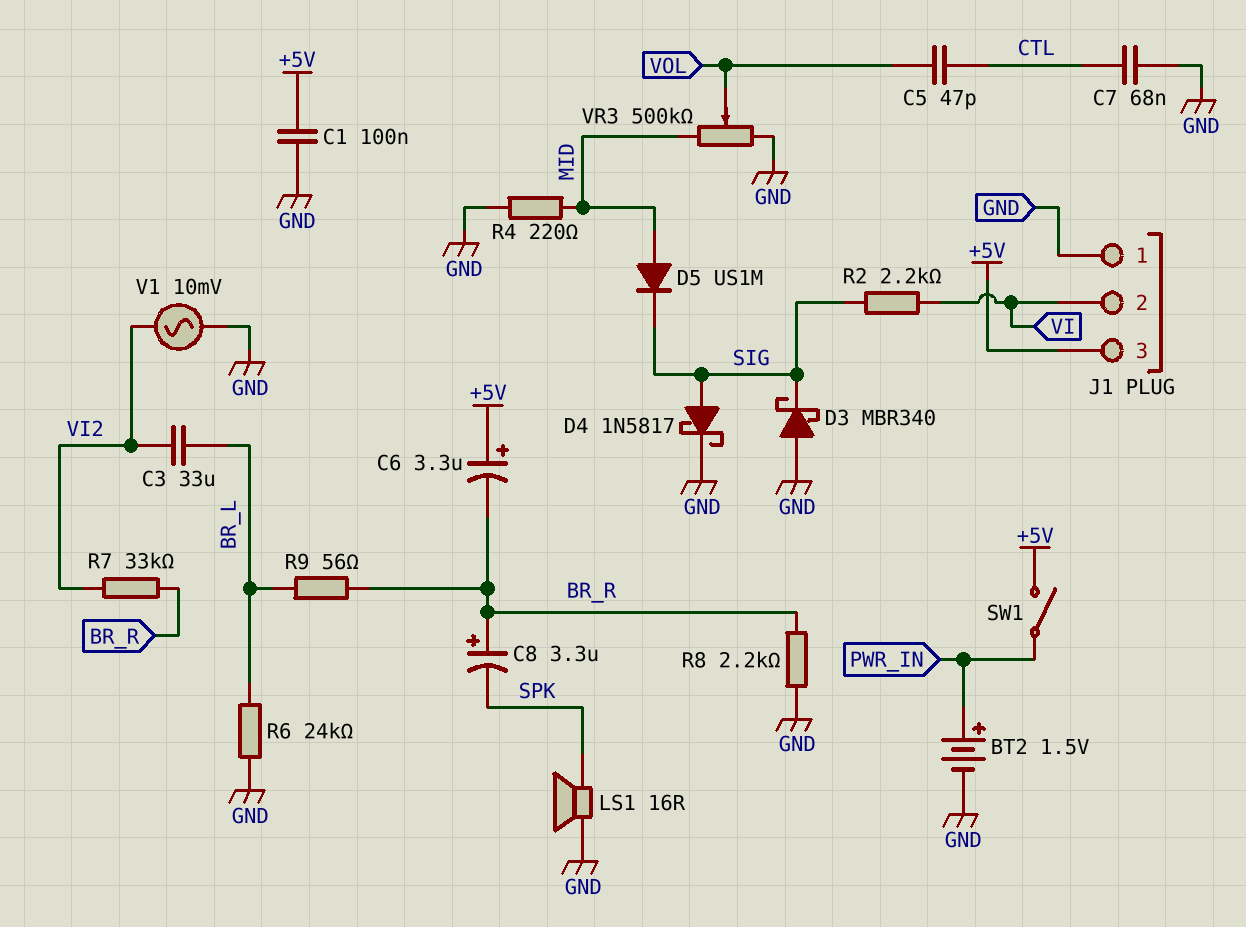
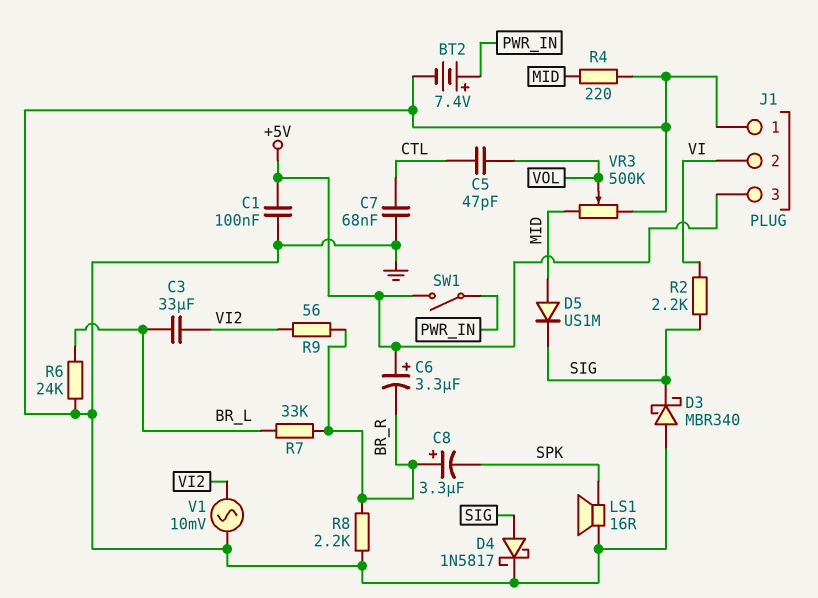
BT2: 1.5V (plus PWR_IN, minus GND) -> 7.4V (plus PWR_IN, minus GND)
R7: 33k (BR_R, VI2) -> 33k (BR_L, BR_R)
R9: 56 (BR_L, BR_R) -> 56 (BR_R, VI2)

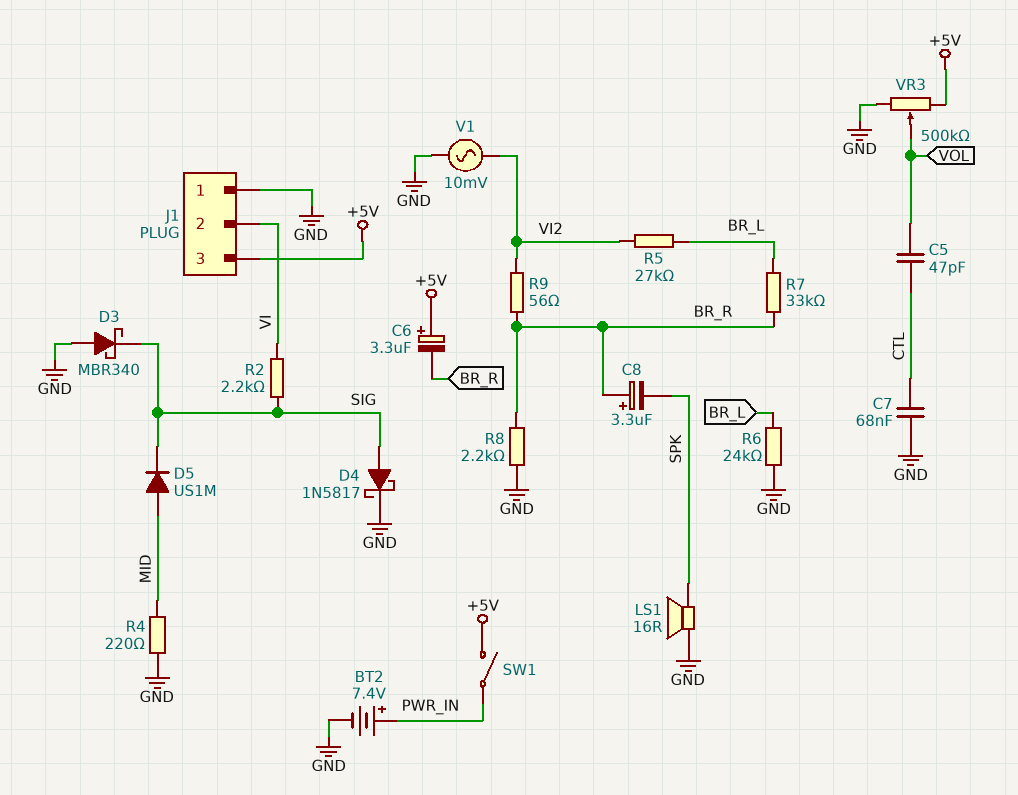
C1: 100nF (+5V, GND) -> none
C3: 33uF (BR_L, VI2) -> none
R5: none -> 27k (BR_L, VI2)
VR3: 500k (GND, MID, wiper VOL) -> 500k (+5V, GND, wiper VOL)

